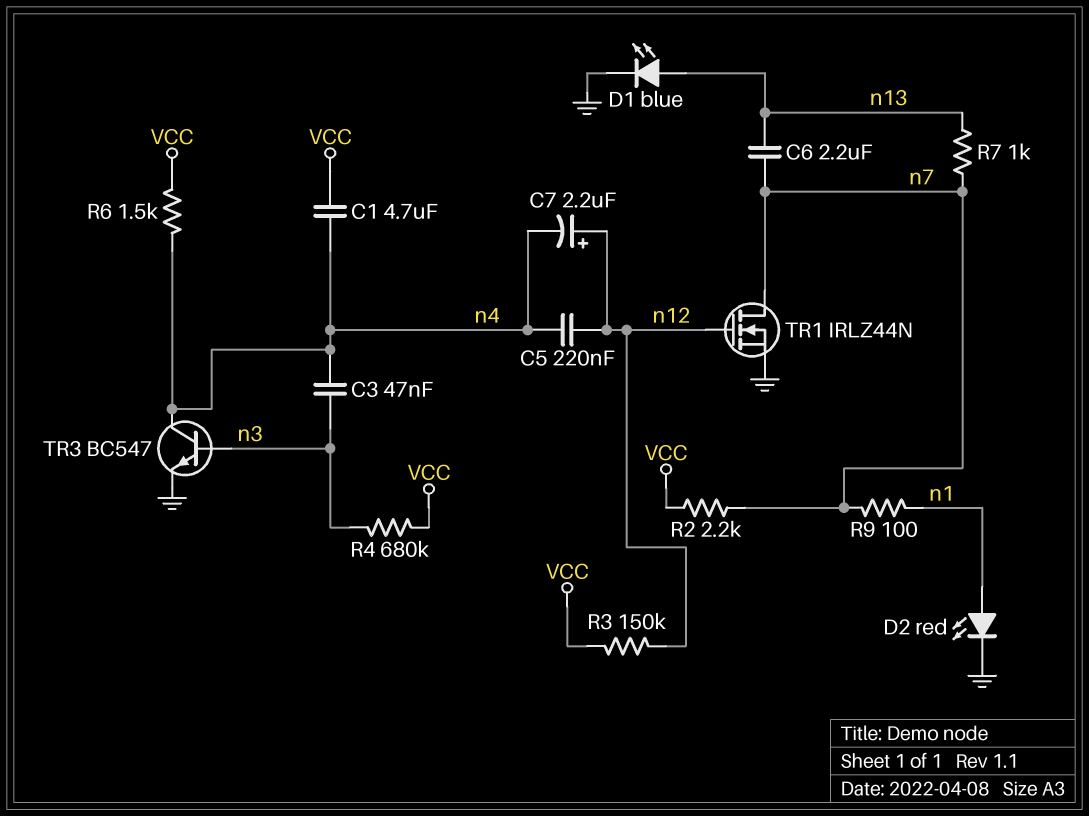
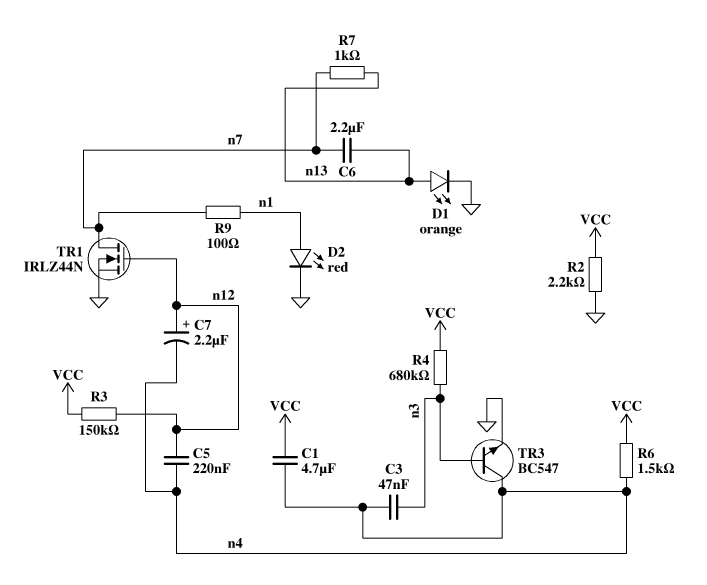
D1: LED blue (A n13, K GND) -> LED orange (A n13, K GND)
R2: 2.2k (VCC, n7) -> 2.2k (GND, VCC)

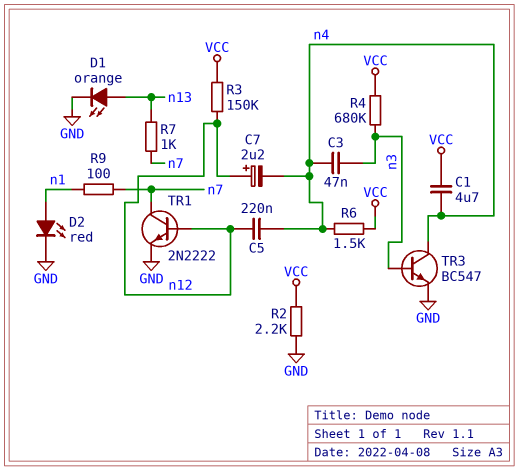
C6: 2.2uF (n7, n13) -> none
TR1: NMOS IRLZ44N (G n12, D n7, S GND) -> NPN 2N2222 (B n12, C n7, E GND)

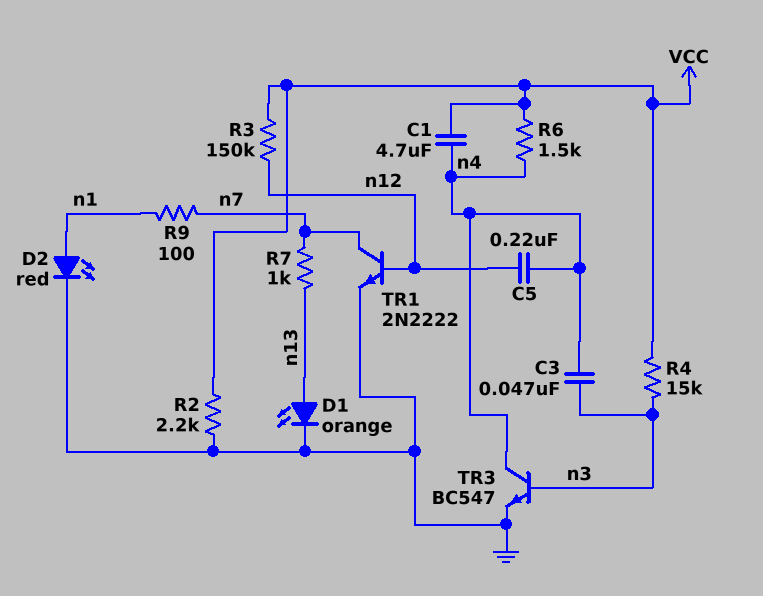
C7: 2.2uF (plus n12, minus n4) -> none
R4: 680k (VCC, n3) -> 15k (VCC, n3)

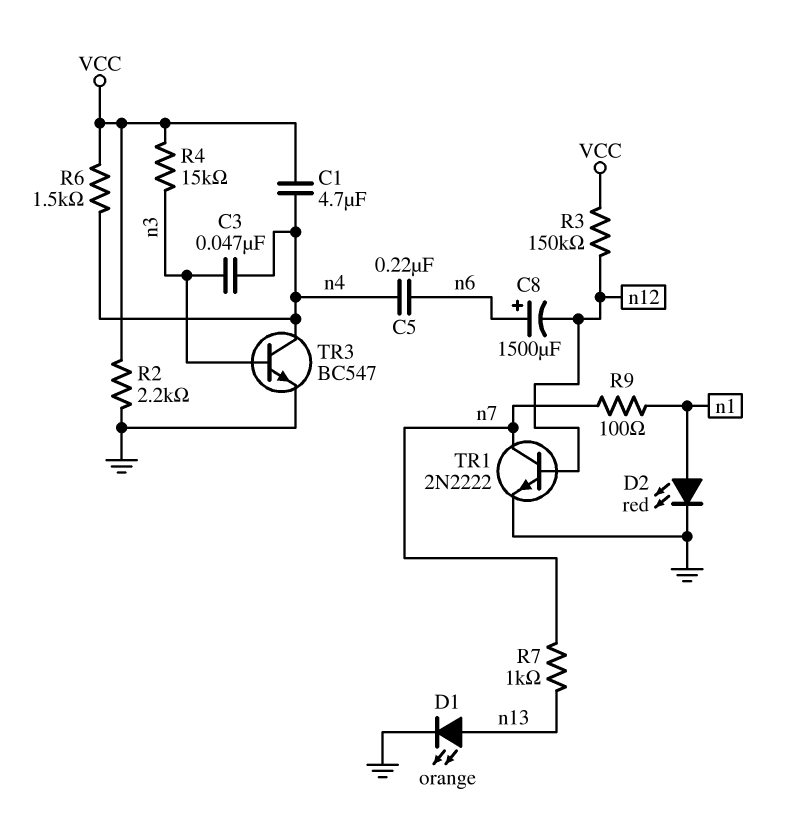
C5: 220nF (n4, n12) -> 220nF (n4, n6)
C8: none -> 1500uF (plus n6, minus n12)

